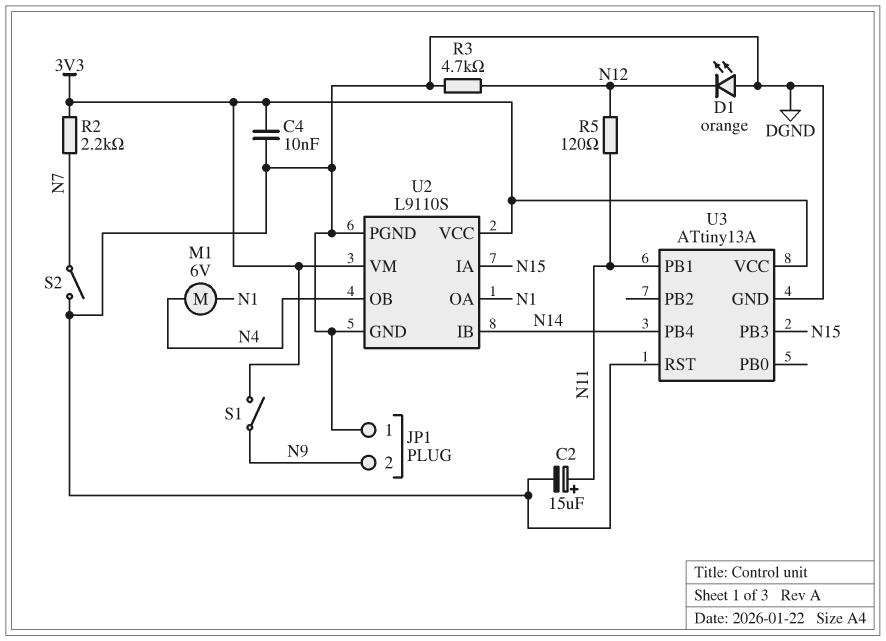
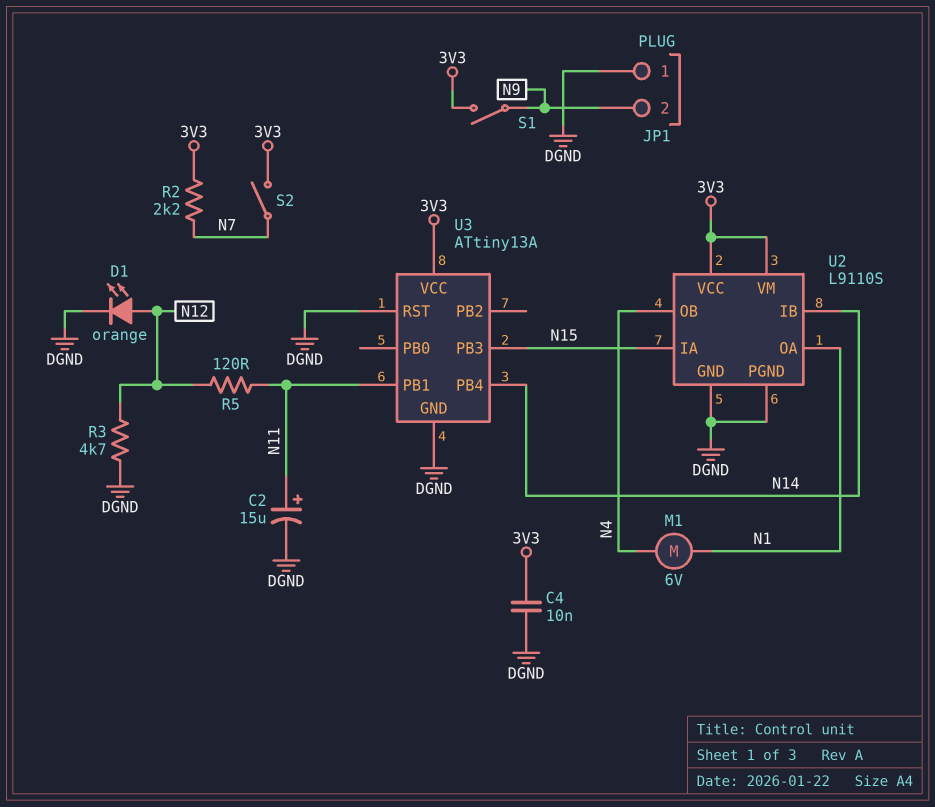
D1: LED orange (A DGND, K N12) -> LED orange (A N12, K DGND)
S2: switch (DGND, N7) -> switch (3V3, N7)

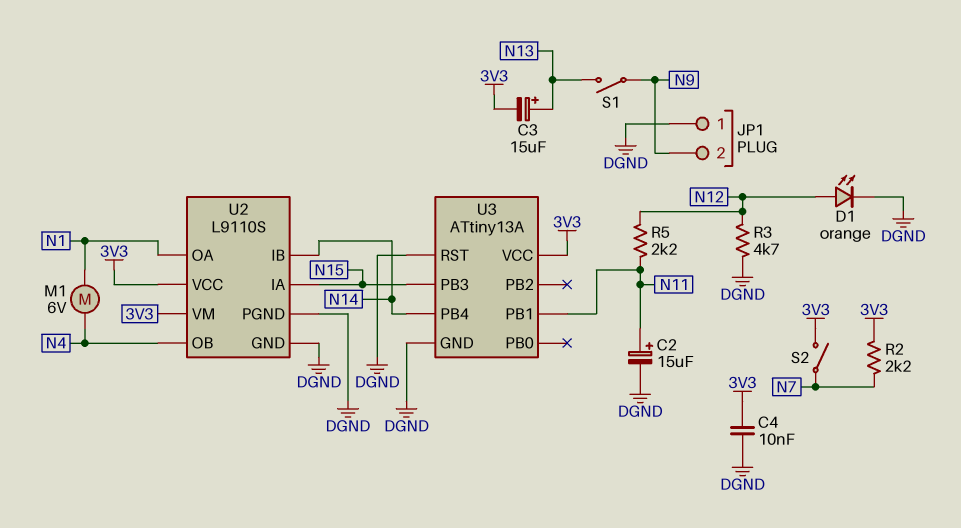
C3: none -> 15uF (plus N13, minus 3V3)
R5: 120 (N11, N12) -> 2.2k (N11, N12)
S1: switch (3V3, N9) -> switch (N9, N13)

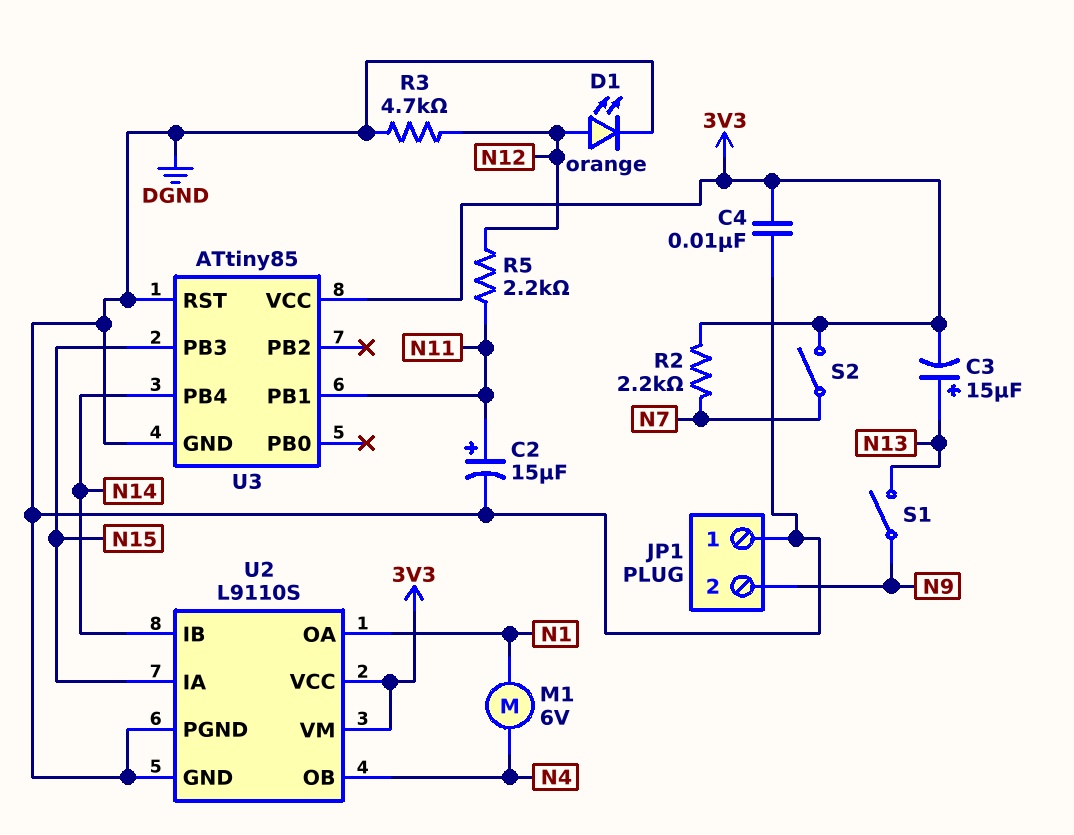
U3: ATtiny13A -> ATtiny85

